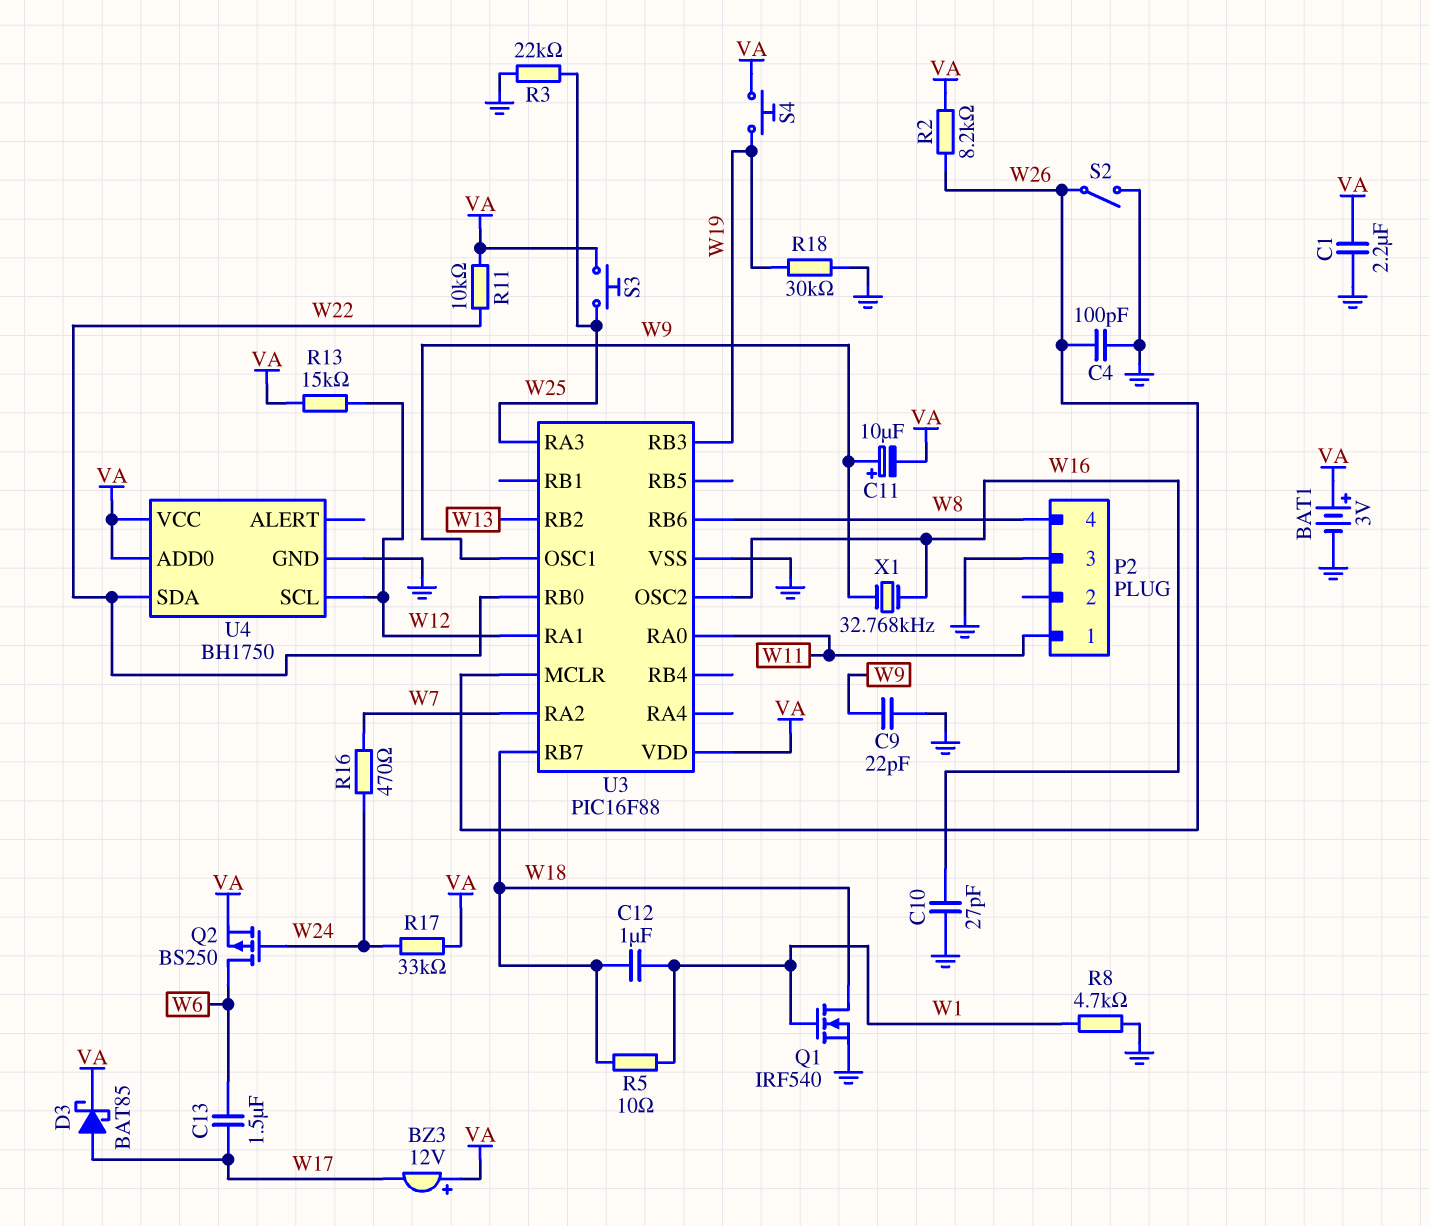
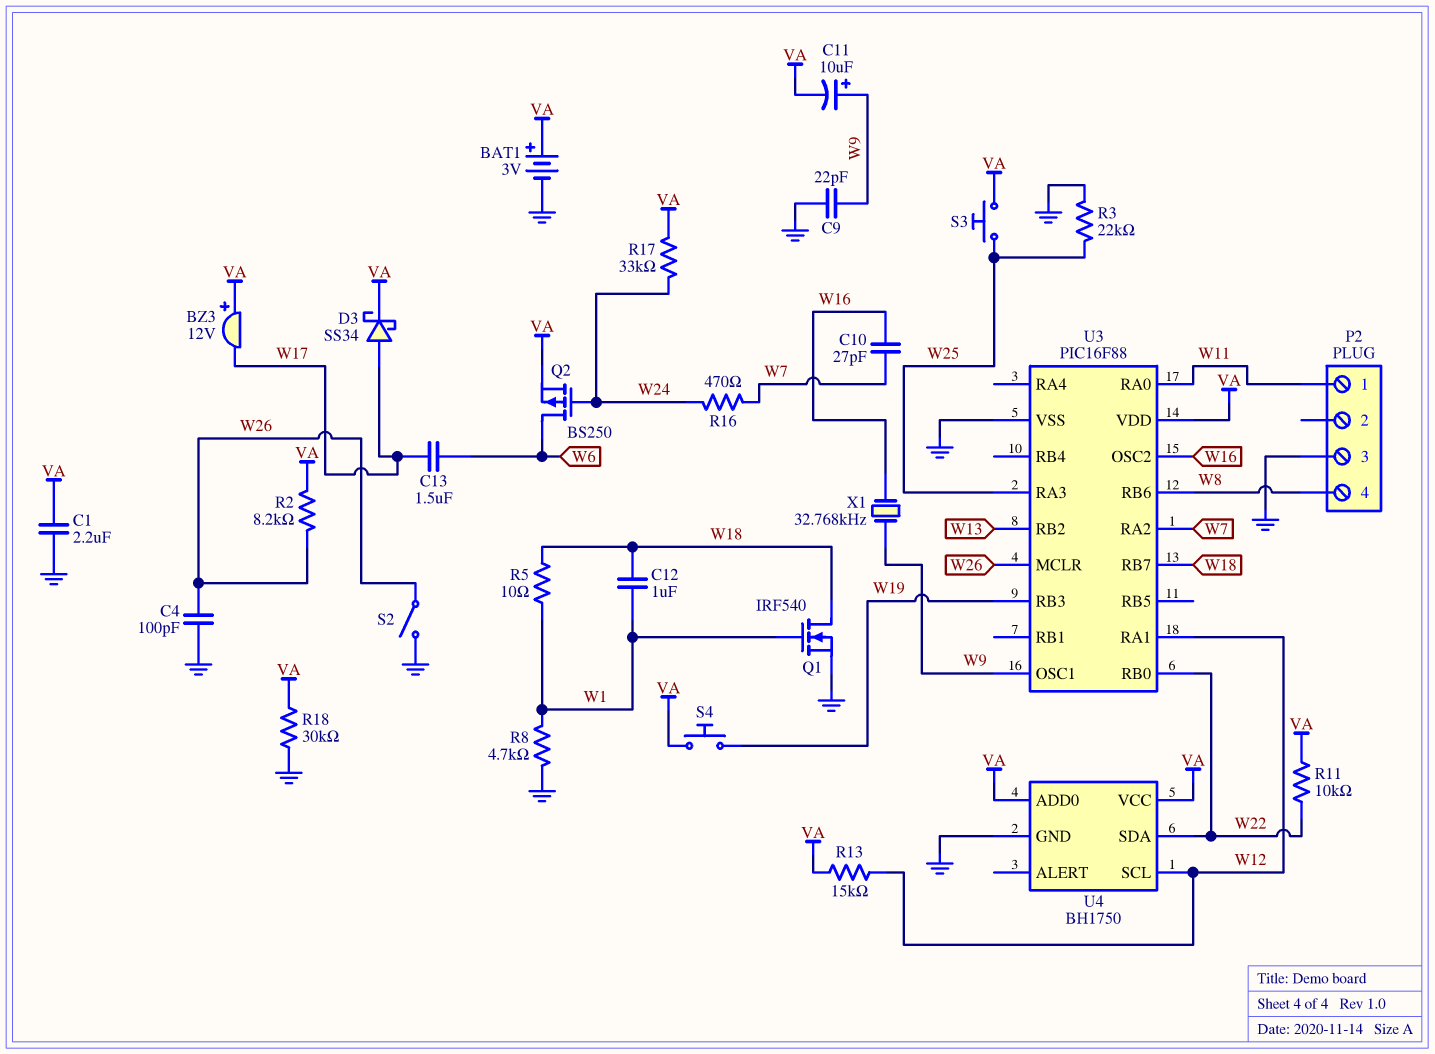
C10: 27pF (GND, W16) -> 27pF (W7, W16)
D3: schottky BAT85 (A W17, K VA) -> schottky SS34 (A W17, K VA)
R18: 30k (GND, W19) -> 30k (GND, VA)

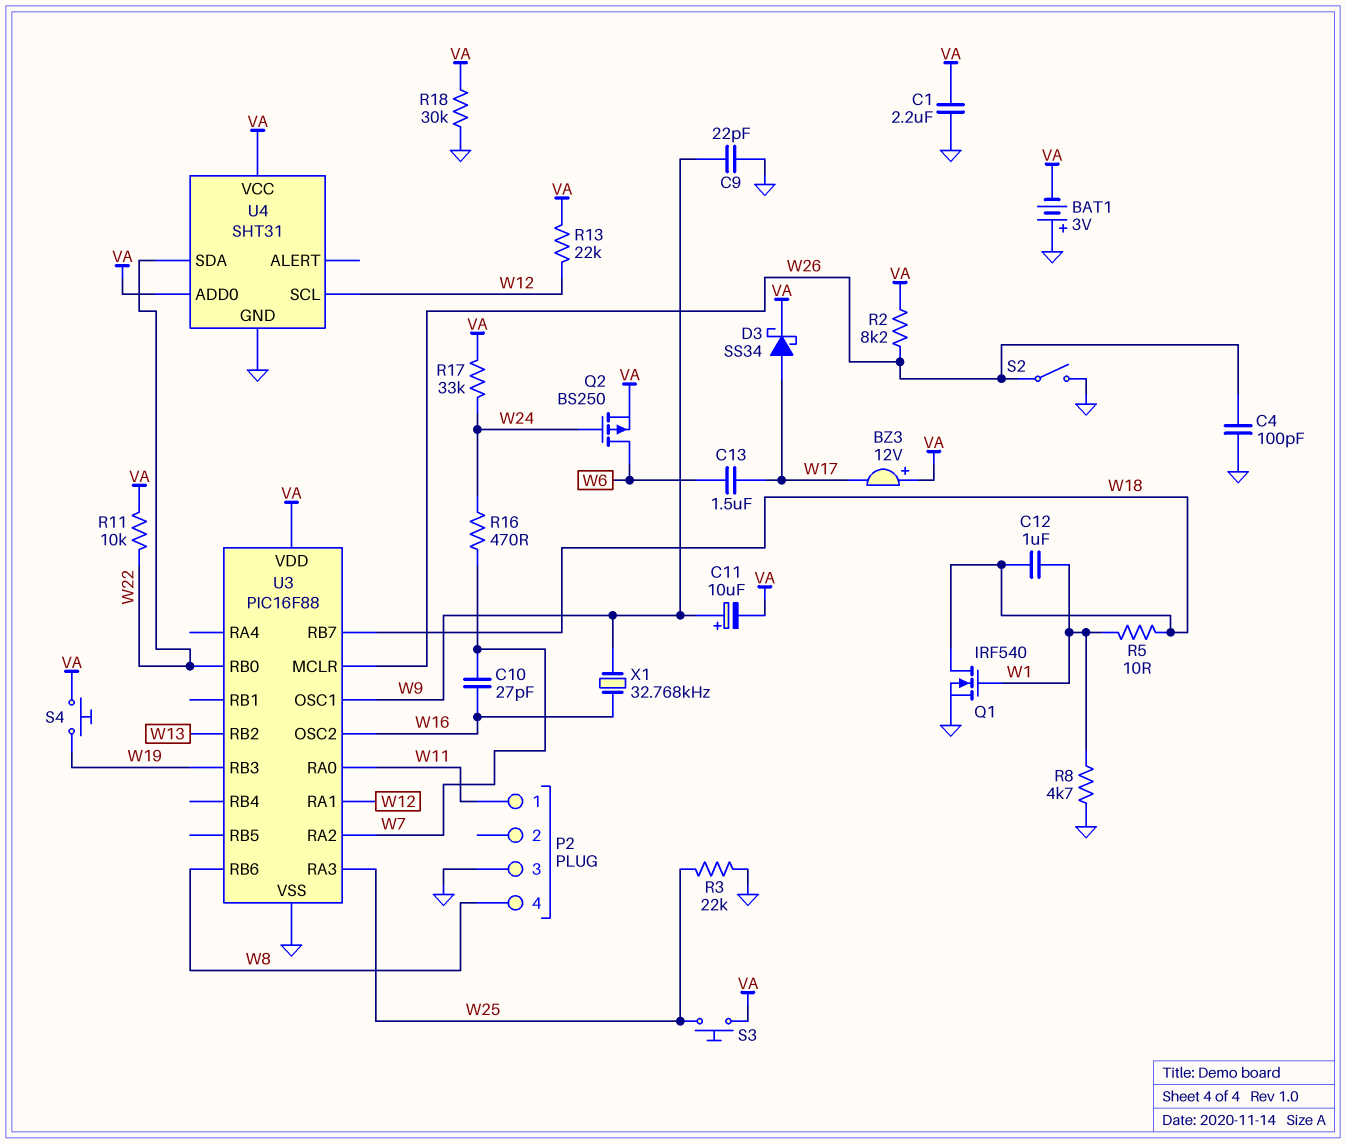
BAT1: 3V (plus VA, minus GND) -> 3V (plus GND, minus VA)
R13: 15k (VA, W12) -> 22k (VA, W12)
U4: BH1750 -> SHT31

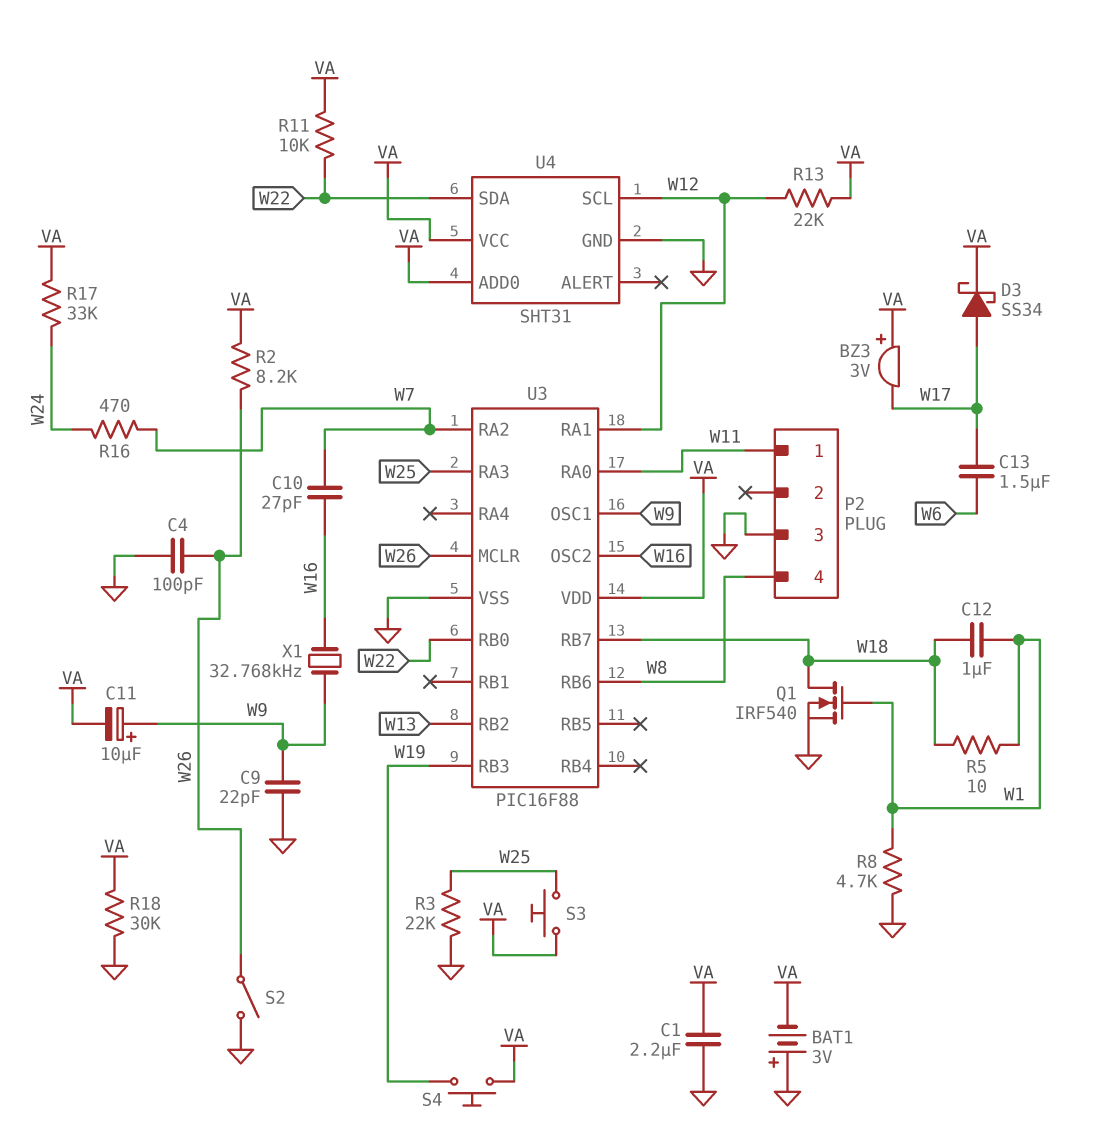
BZ3: buzzer 12V (plus VA, minus W17) -> buzzer 3V (plus VA, minus W17)
Q2: PMOS BS250 (G W24, D W6, S VA) -> none

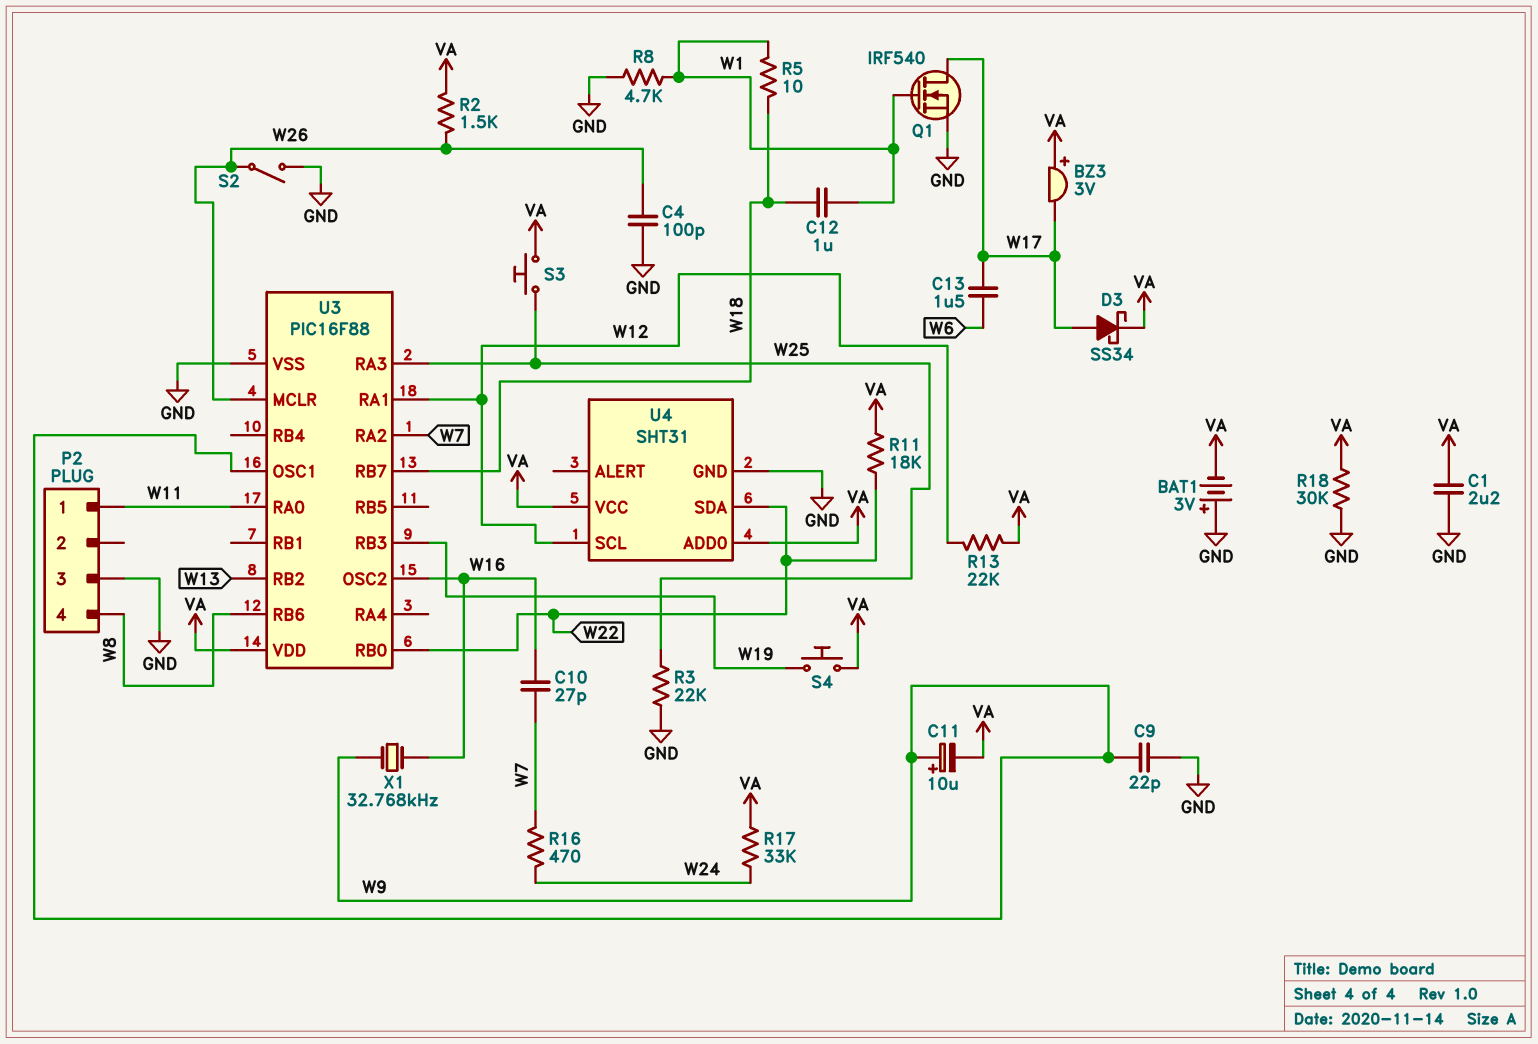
Q1: NMOS IRF540 (G W1, D W18, S GND) -> NMOS IRF540 (G W1, D W17, S GND)
R2: 8.2k (VA, W26) -> 1.5k (VA, W26)
R11: 10k (VA, W22) -> 18k (VA, W22)

